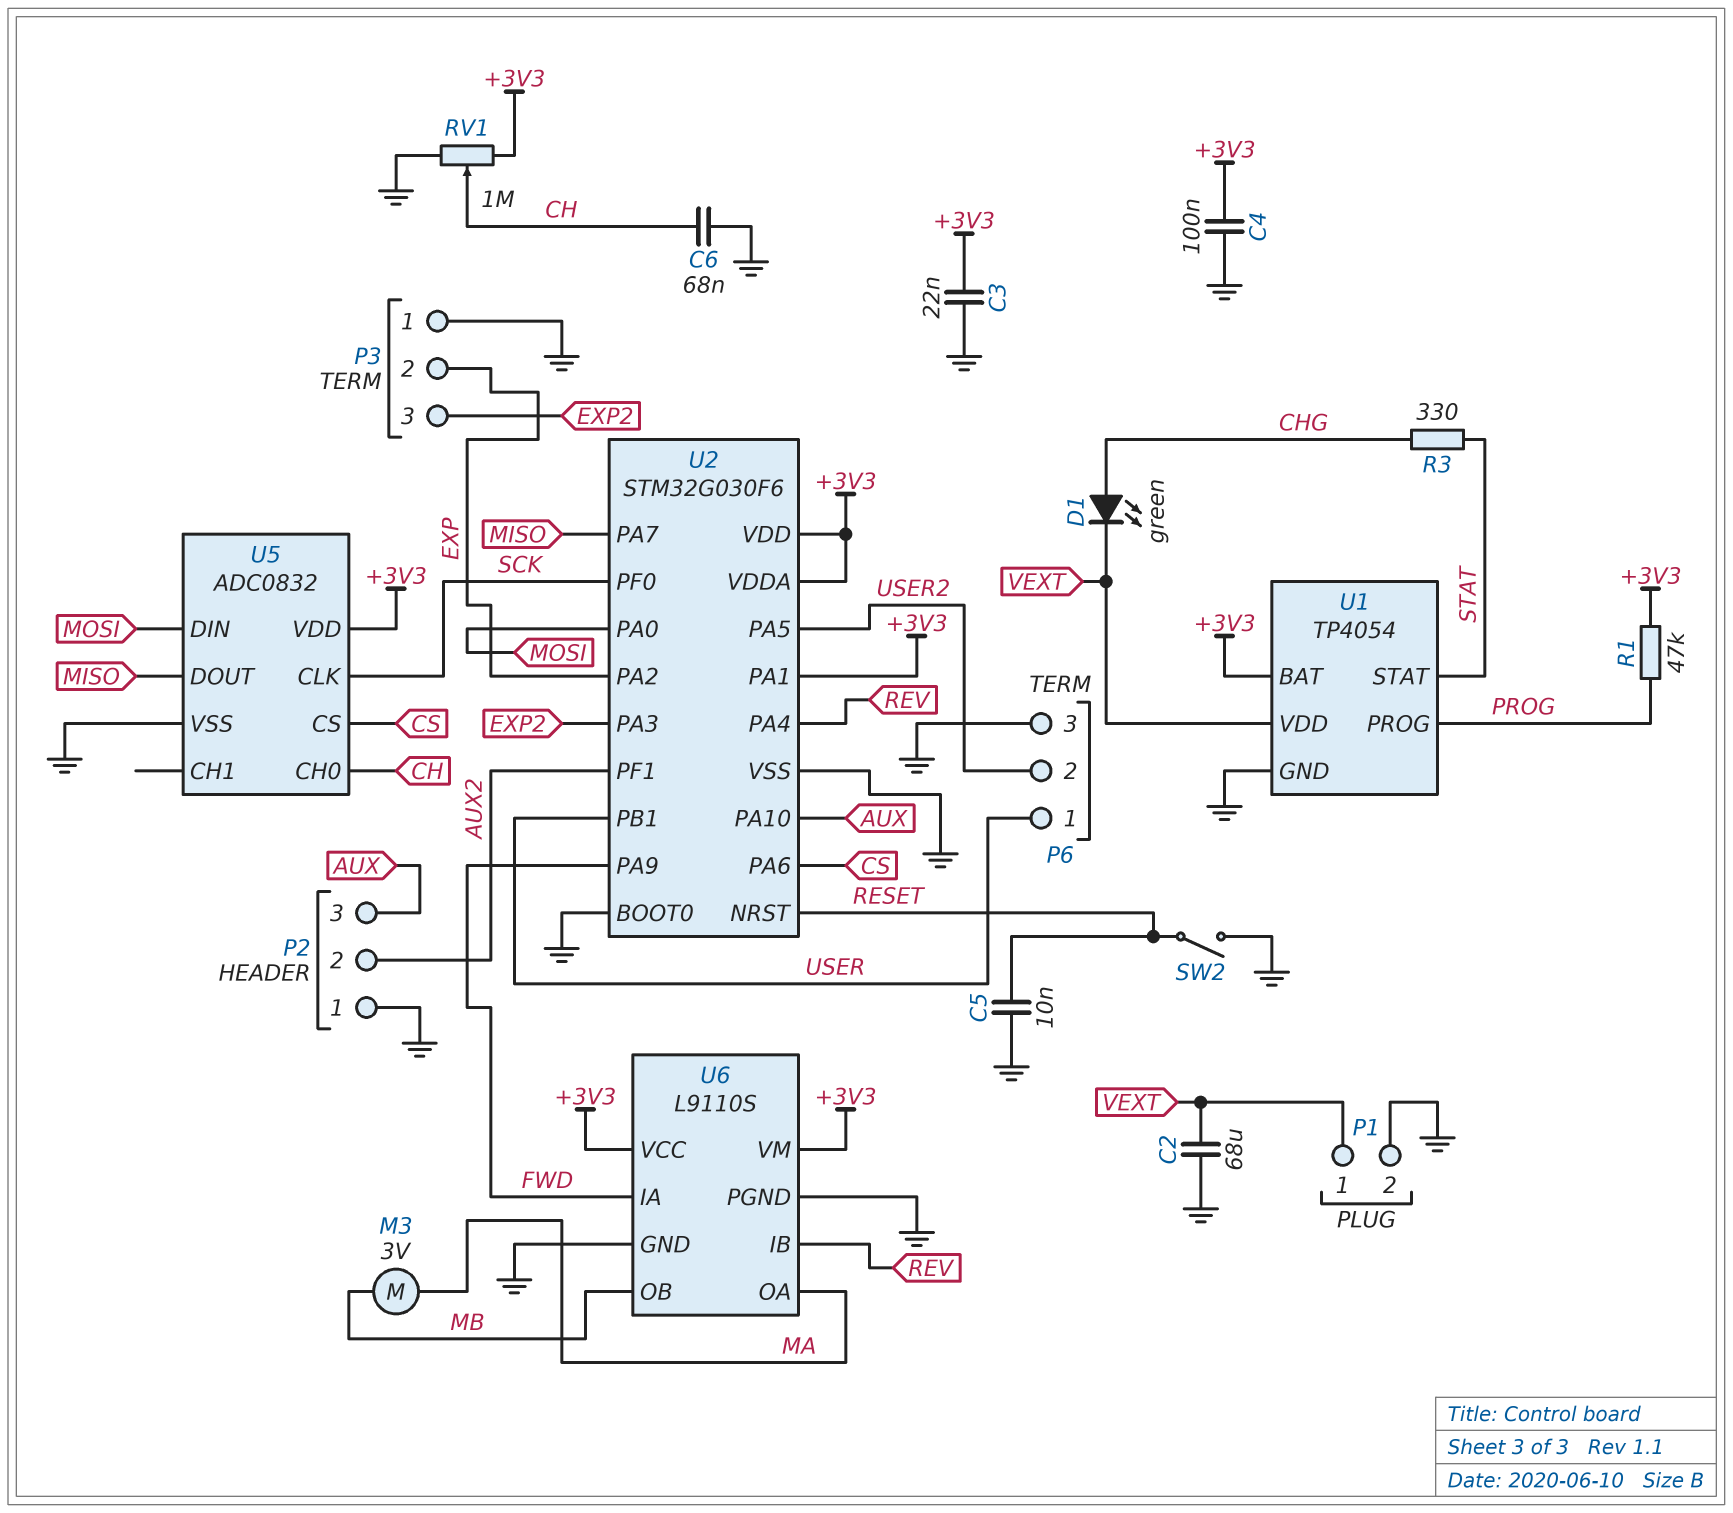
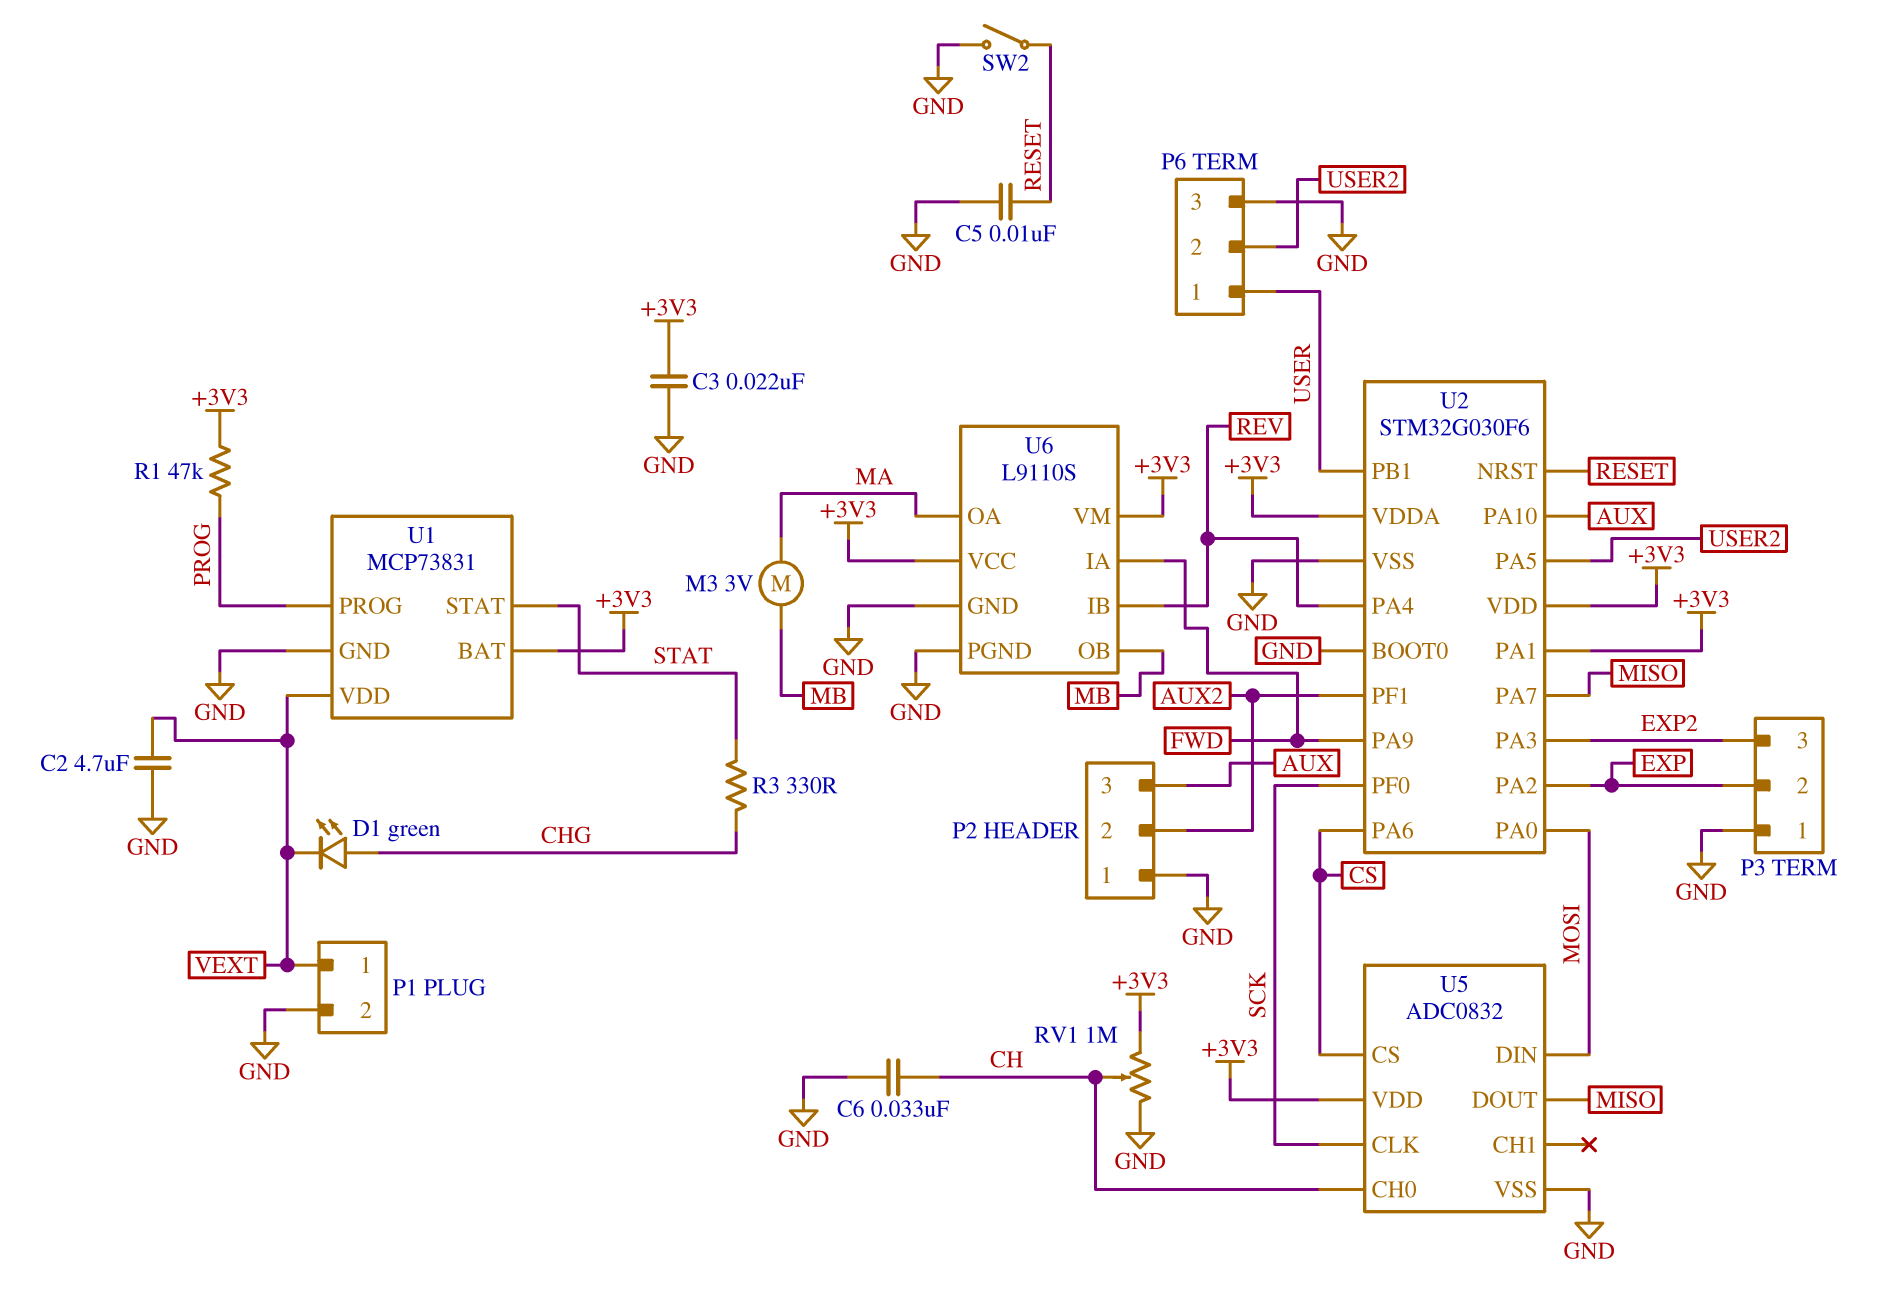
C2: 68uF (GND, VEXT) -> 4.7uF (GND, VEXT)
C4: 100nF (+3V3, GND) -> none
C6: 68nF (CH, GND) -> 33nF (CH, GND)
U1: TP4054 -> MCP73831

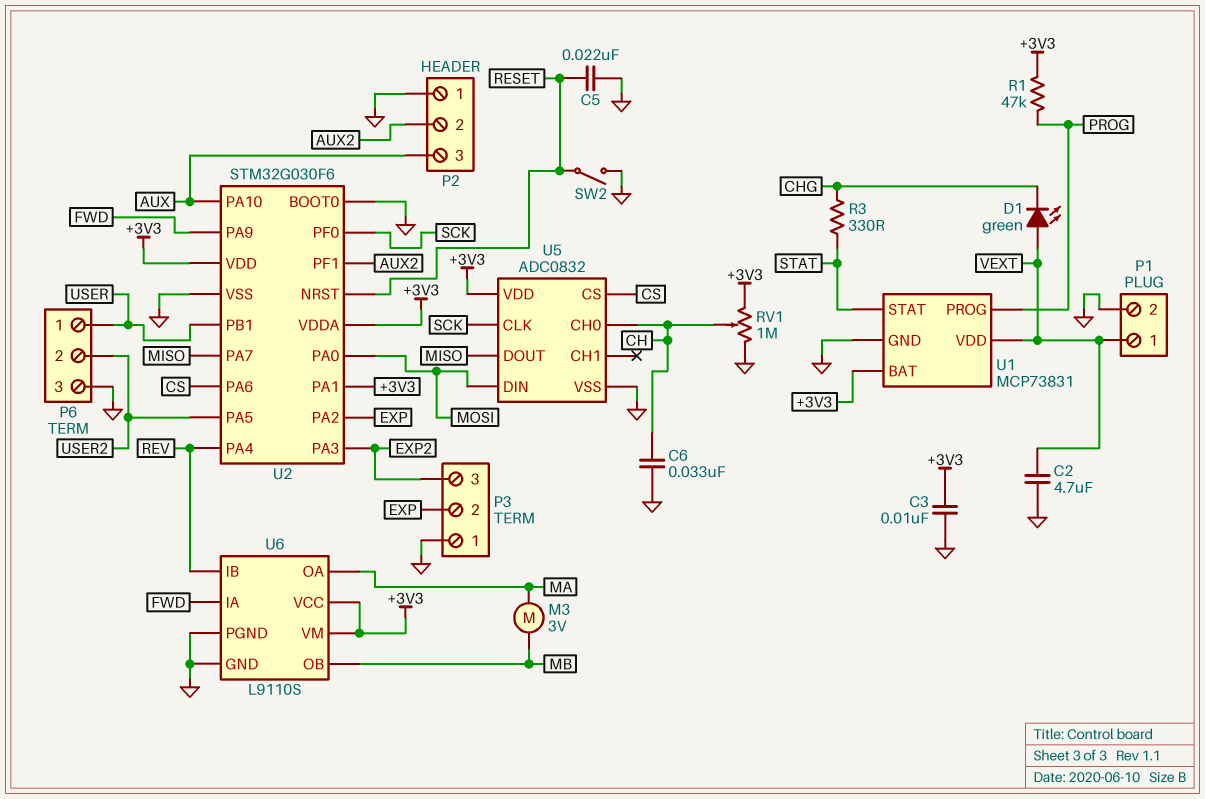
C3: 22nF (+3V3, GND) -> 10nF (+3V3, GND)
C5: 10nF (GND, RESET) -> 22nF (GND, RESET)
D1: LED green (A CHG, K VEXT) -> LED green (A VEXT, K CHG)

